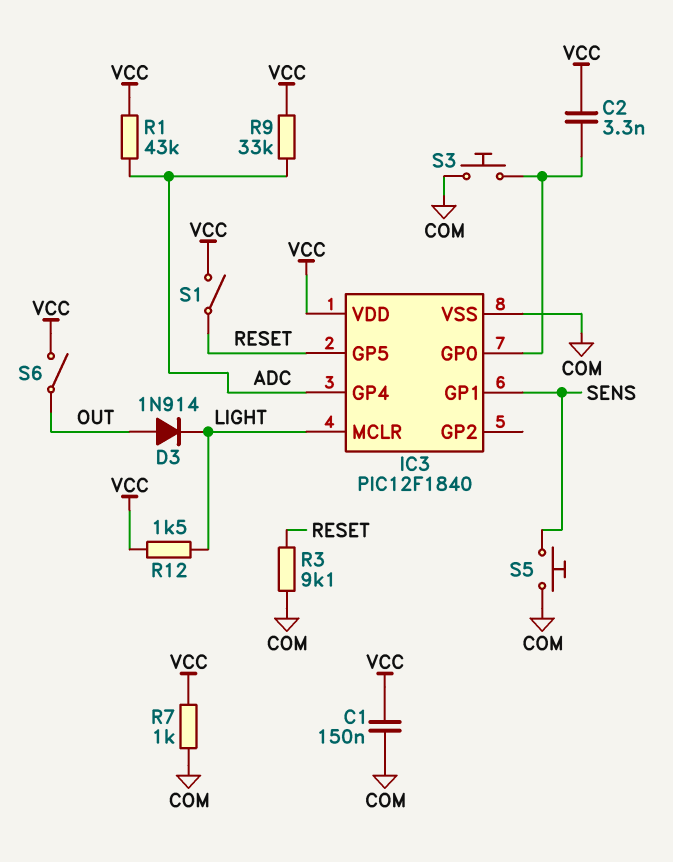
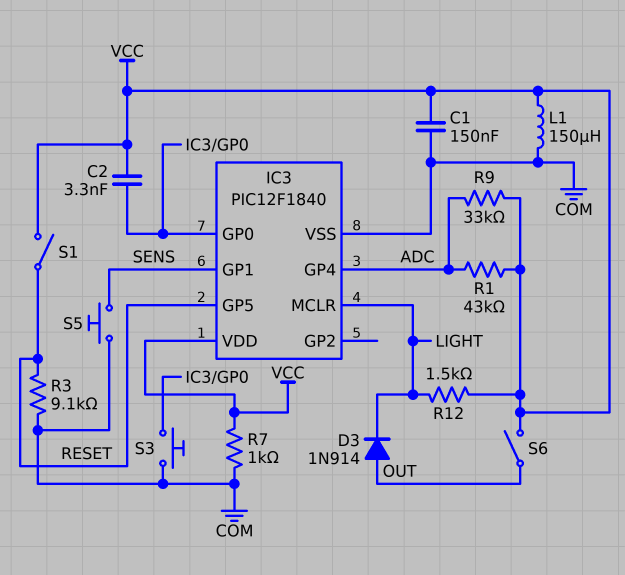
L1: none -> 150uH (COM, VCC)

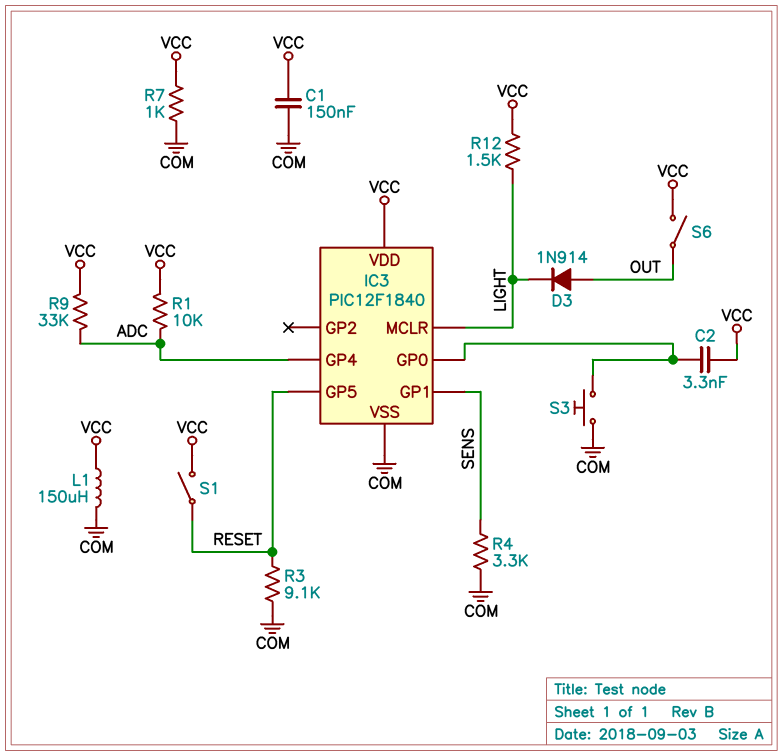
R1: 43k (ADC, VCC) -> 10k (ADC, VCC)
R4: none -> 3.3k (COM, SENS)
S5: button (COM, SENS) -> none

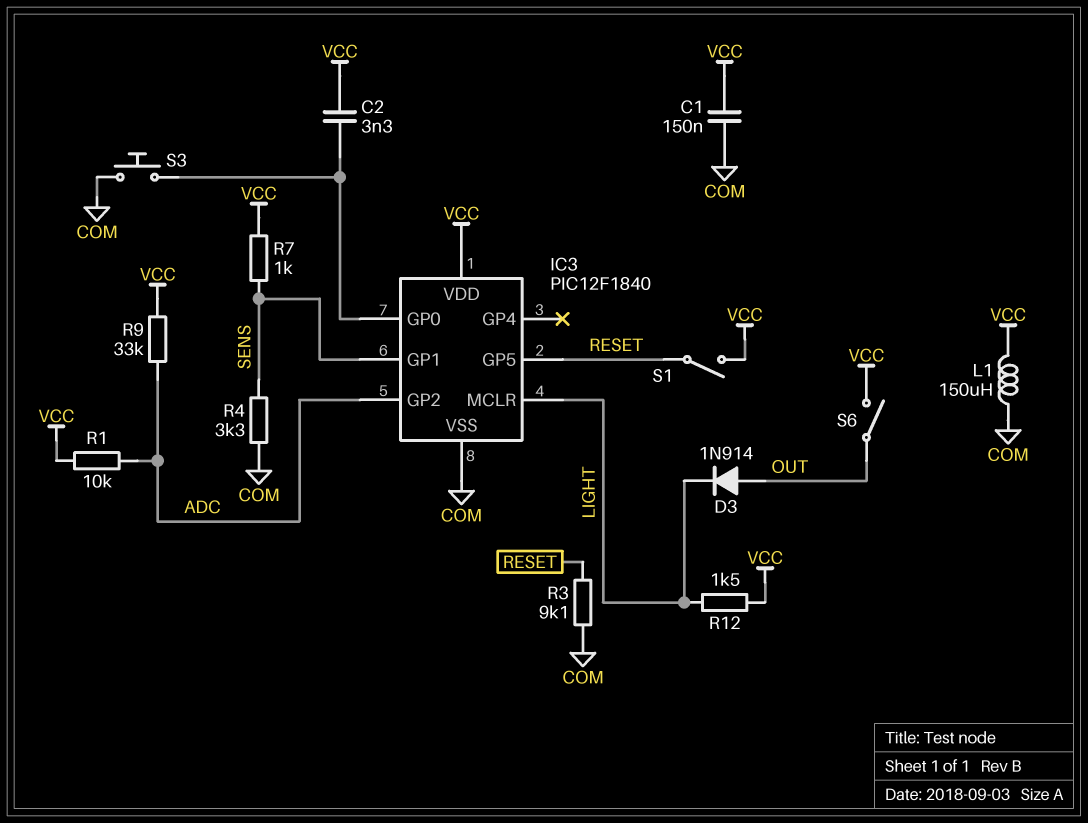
IC3 pin GP2: none -> ADC
IC3 pin GP4: ADC -> none
R7: 1k (COM, VCC) -> 1k (SENS, VCC)

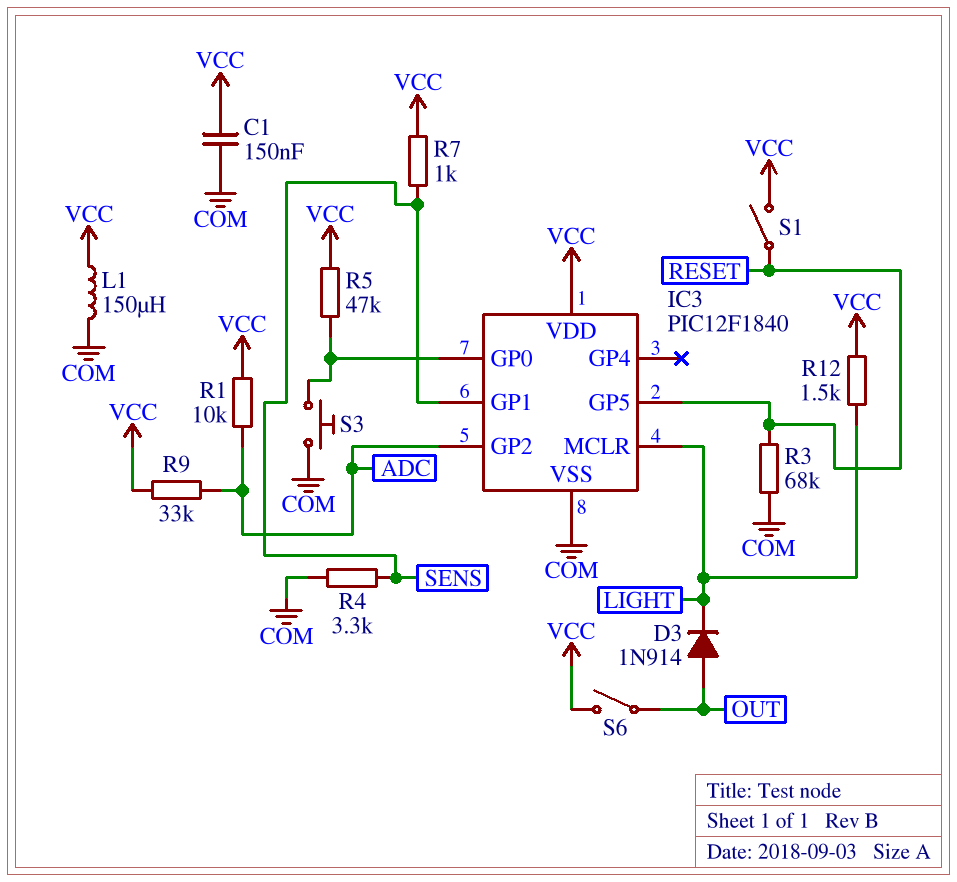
C2: 3.3nF (IC3/GP0, VCC) -> none
R3: 9.1k (COM, RESET) -> 68k (COM, RESET)
R5: none -> 47k (IC3/GP0, VCC)

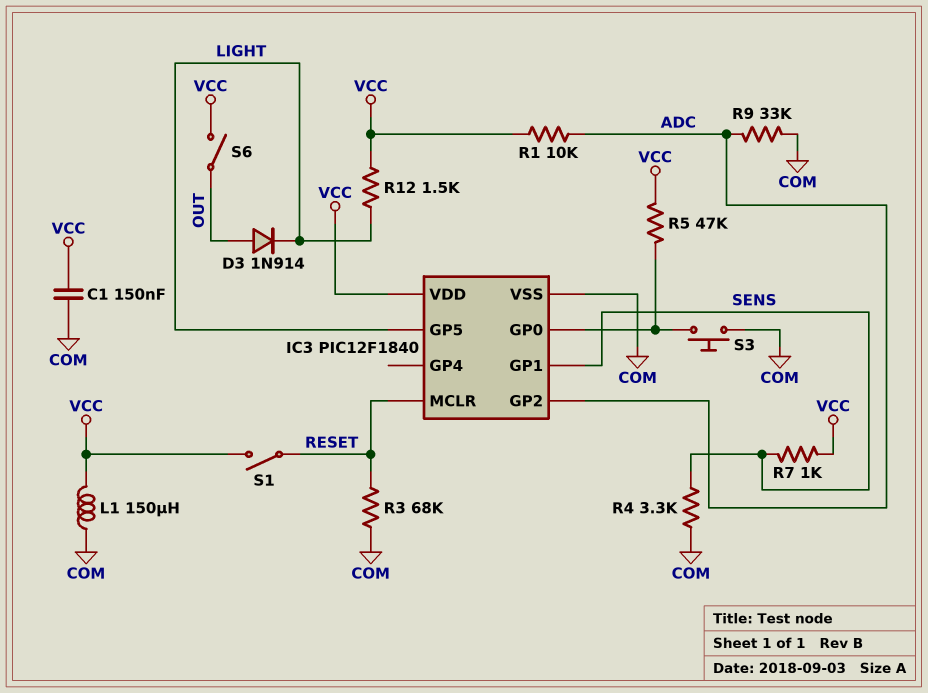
IC3 pin GP5: RESET -> LIGHT
IC3 pin MCLR: LIGHT -> RESET
R9: 33k (ADC, VCC) -> 33k (ADC, COM)

